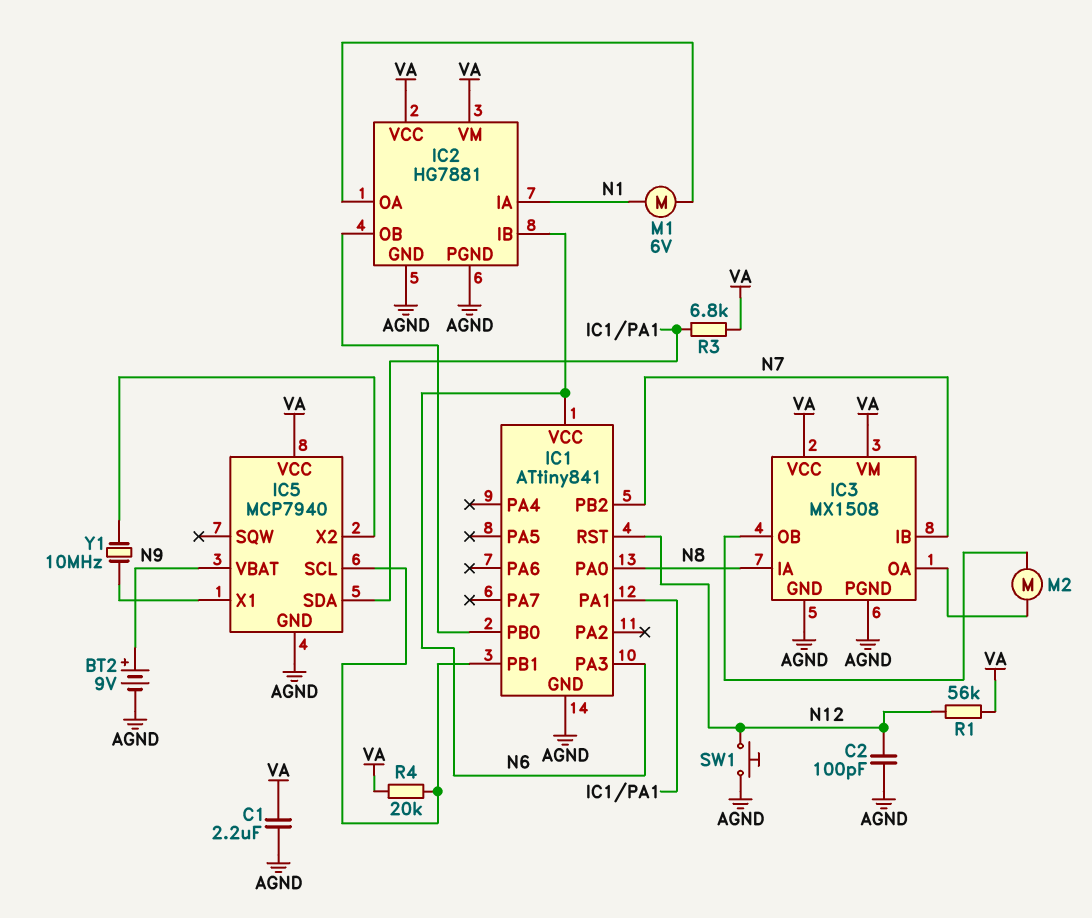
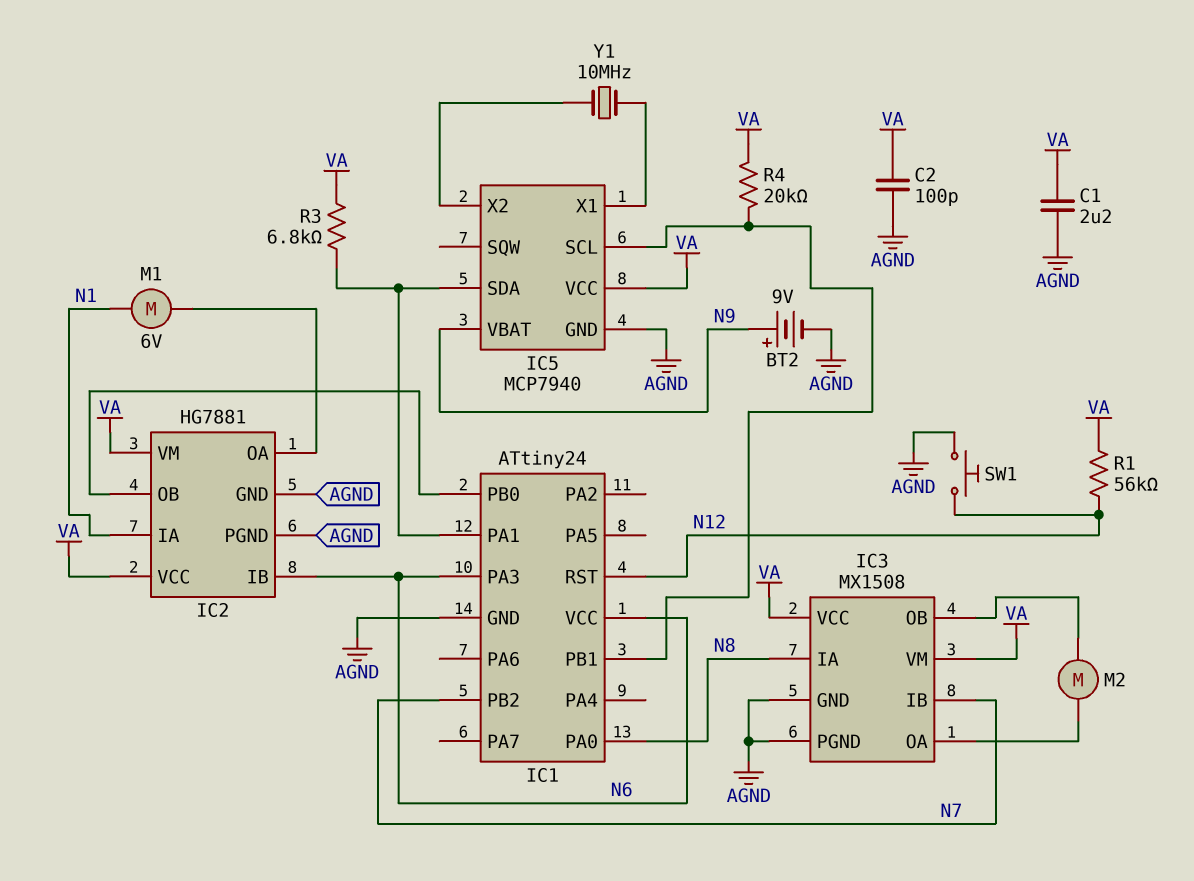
C2: 100pF (AGND, N12) -> 100pF (AGND, VA)
IC1: ATtiny841 -> ATtiny24

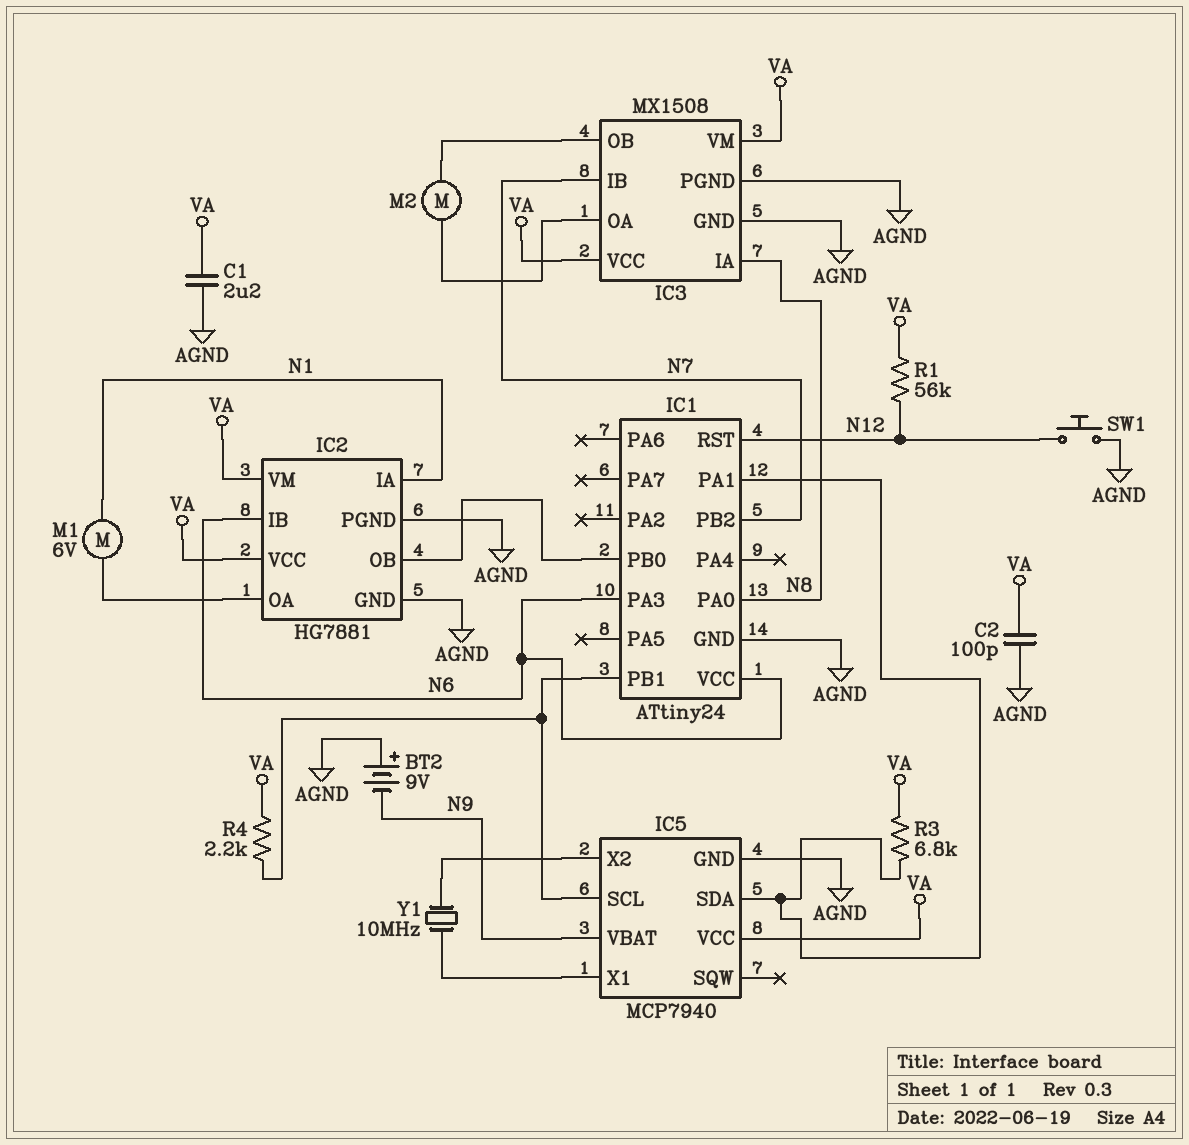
BT2: 9V (plus N9, minus AGND) -> 9V (plus AGND, minus N9)
R4: 20k (IC1/PB1, VA) -> 2.2k (IC1/PB1, VA)

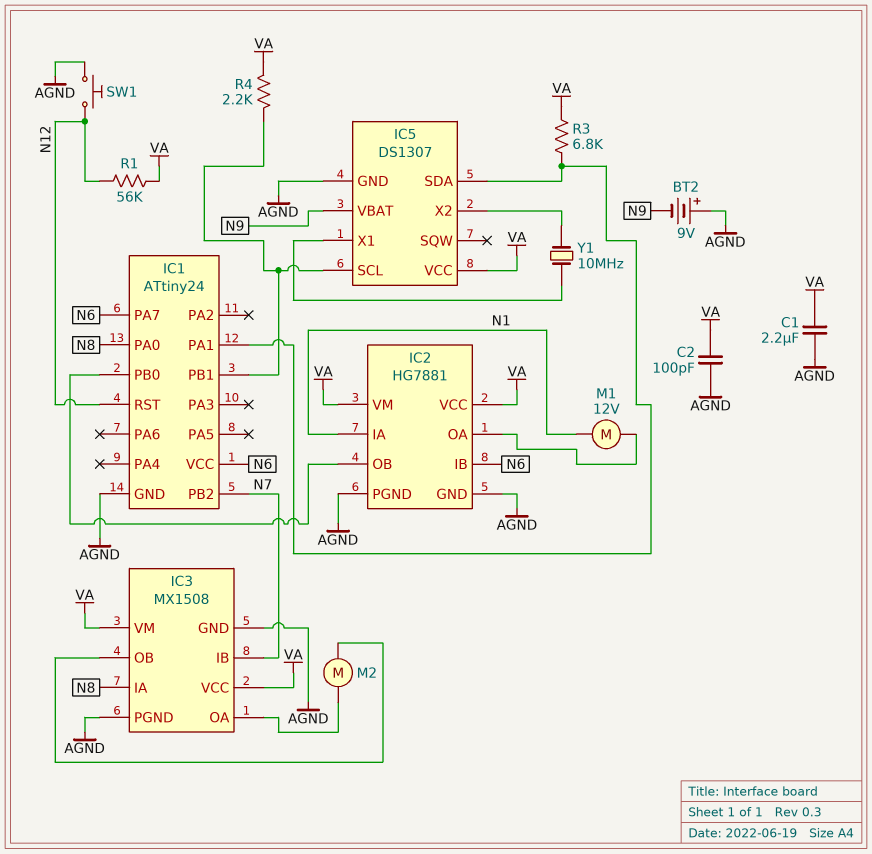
IC1 pin PA3: N6 -> none
IC1 pin PA7: none -> N6
IC5: MCP7940 -> DS1307
M1: motor 6V (IC2/OA, N1) -> motor 12V (IC2/OA, N1)

